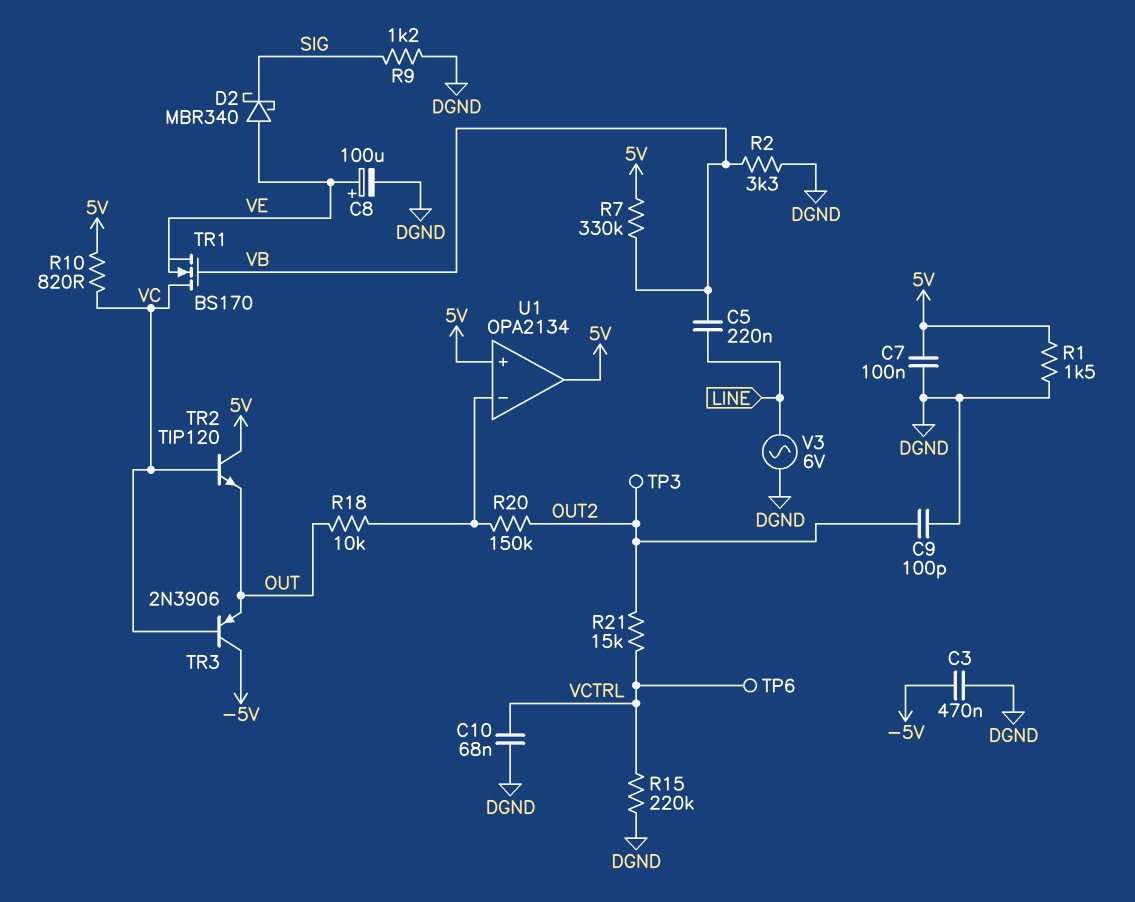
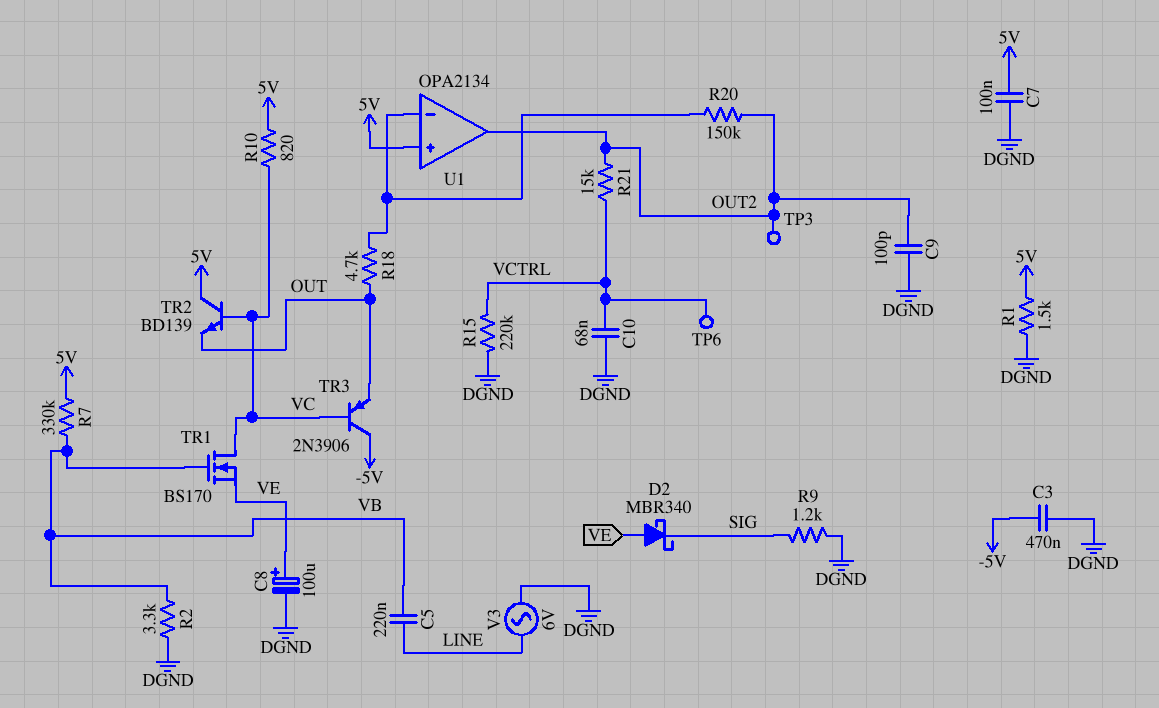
R18: 10k (OUT, U1/in-) -> 4.7k (OUT, U1/in-)
TR2: NPN TIP120 (B VC, C 5V, E OUT) -> NPN BD139 (B VC, C 5V, E OUT)
U1 pin out: 5V -> OUT2

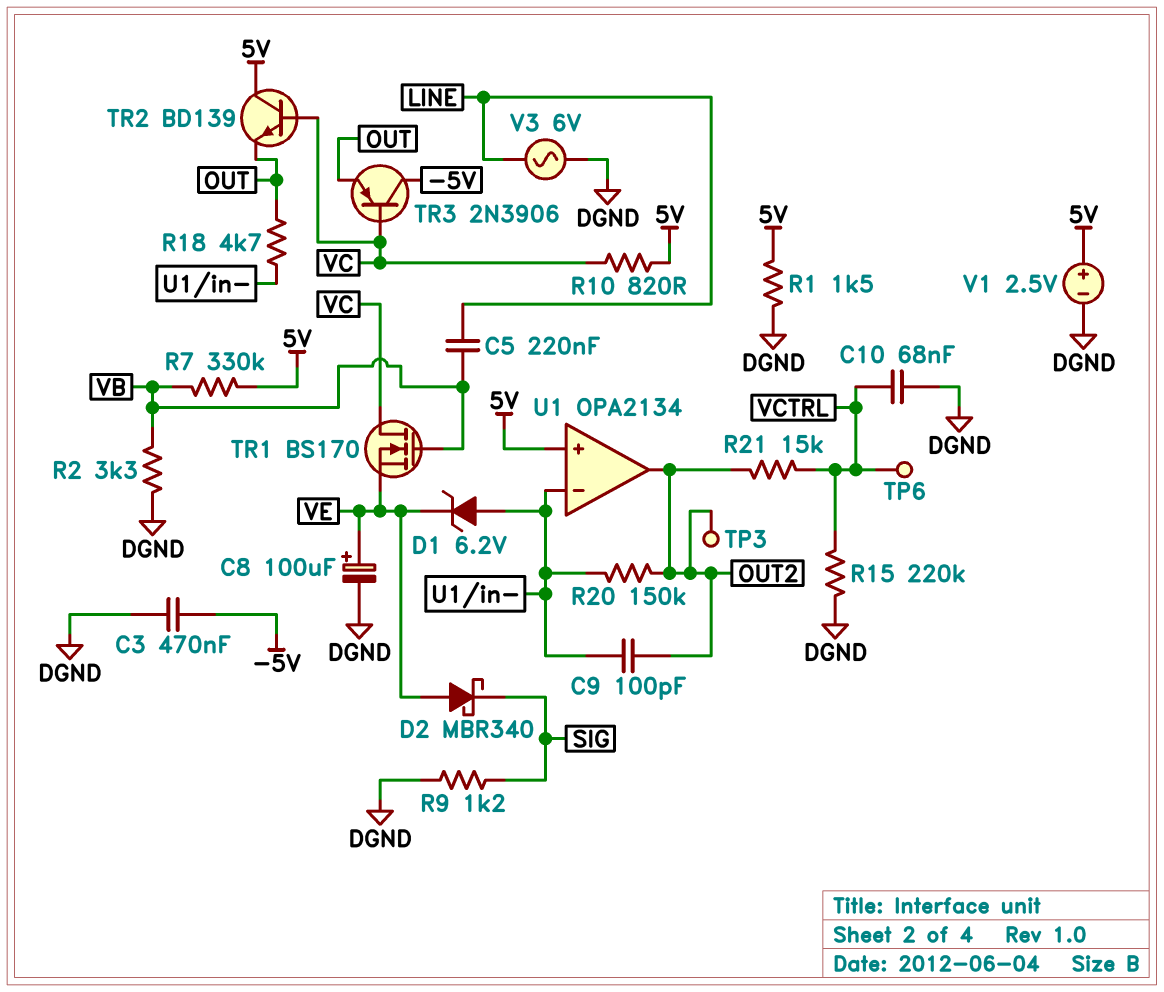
C7: 100nF (5V, DGND) -> none
C9: 100pF (DGND, OUT2) -> 100pF (OUT2, U1/in-)
D1: none -> zener 6.2V (A U1/in-, K VE)
V1: none -> 2.5V (plus 5V, minus DGND)

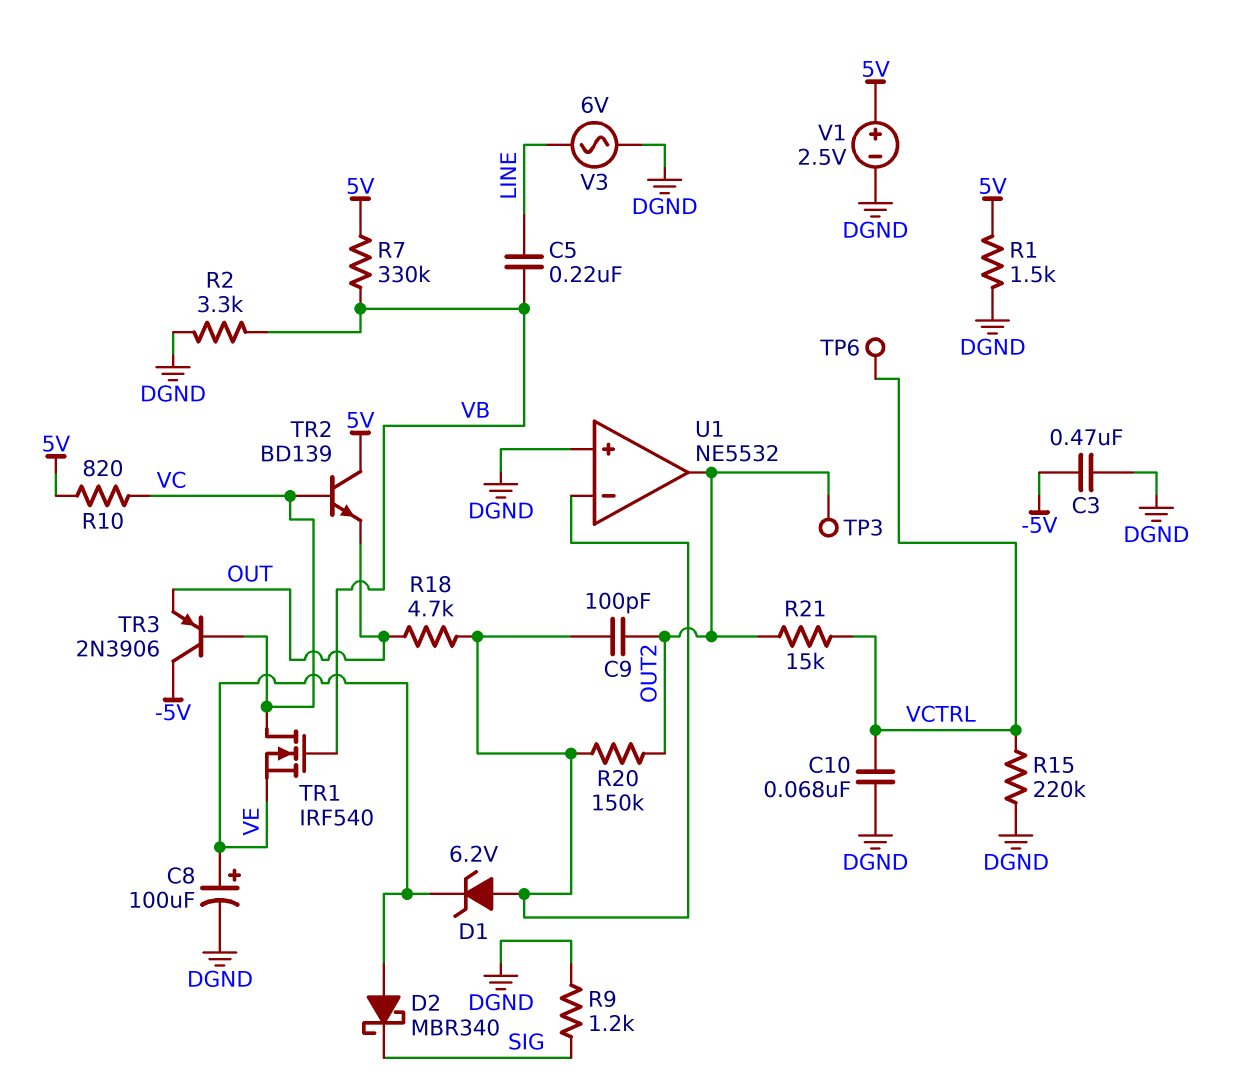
TR1: NMOS BS170 (G VB, D VC, S VE) -> NMOS IRF540 (G VB, D VC, S VE)
U1: OPA2134 -> NE5532
U1 pin in+: 5V -> DGND

